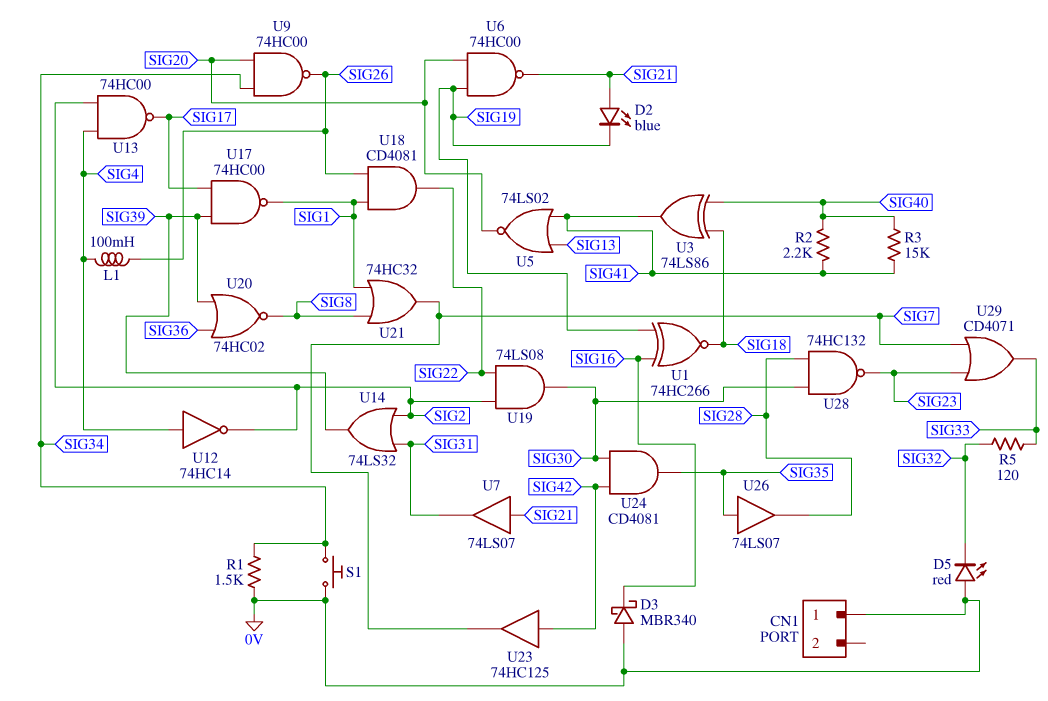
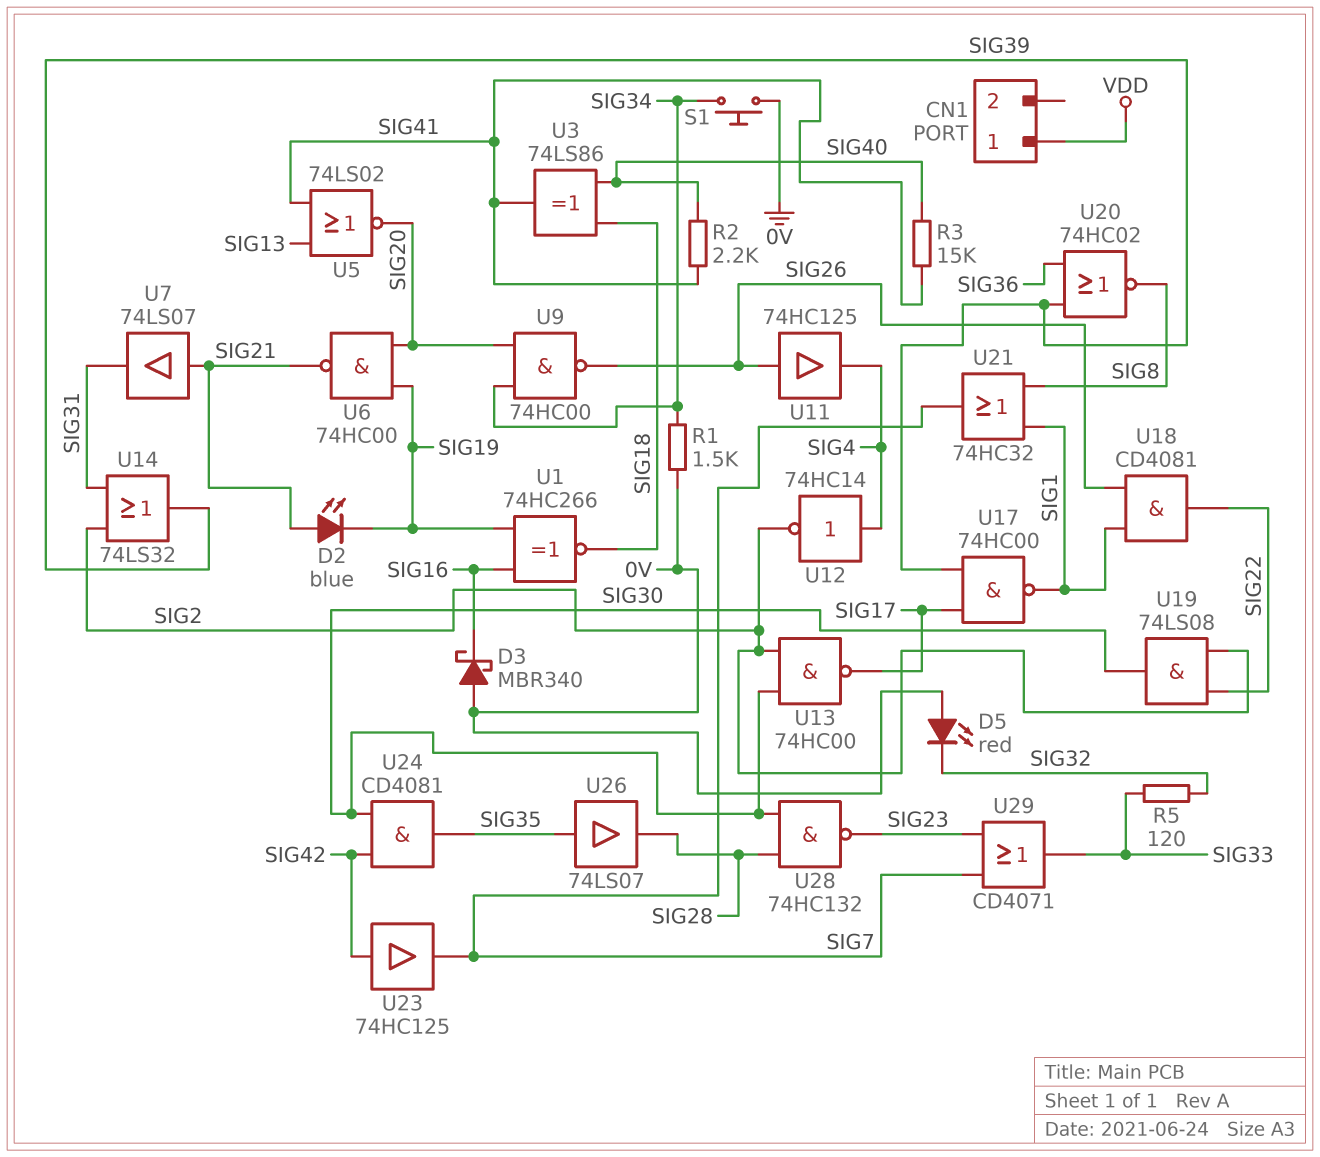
CN1 pin 1: 0V -> VDD
L1: 100mH (SIG4, SIG26) -> none
U11: none -> buffer 74HC125 (in SIG26, out SIG4)
U13: NAND 74HC00 (in SIG2, in SIG4, out SIG17) -> NAND 74HC00 (in SIG2, in SIG30, out SIG17)

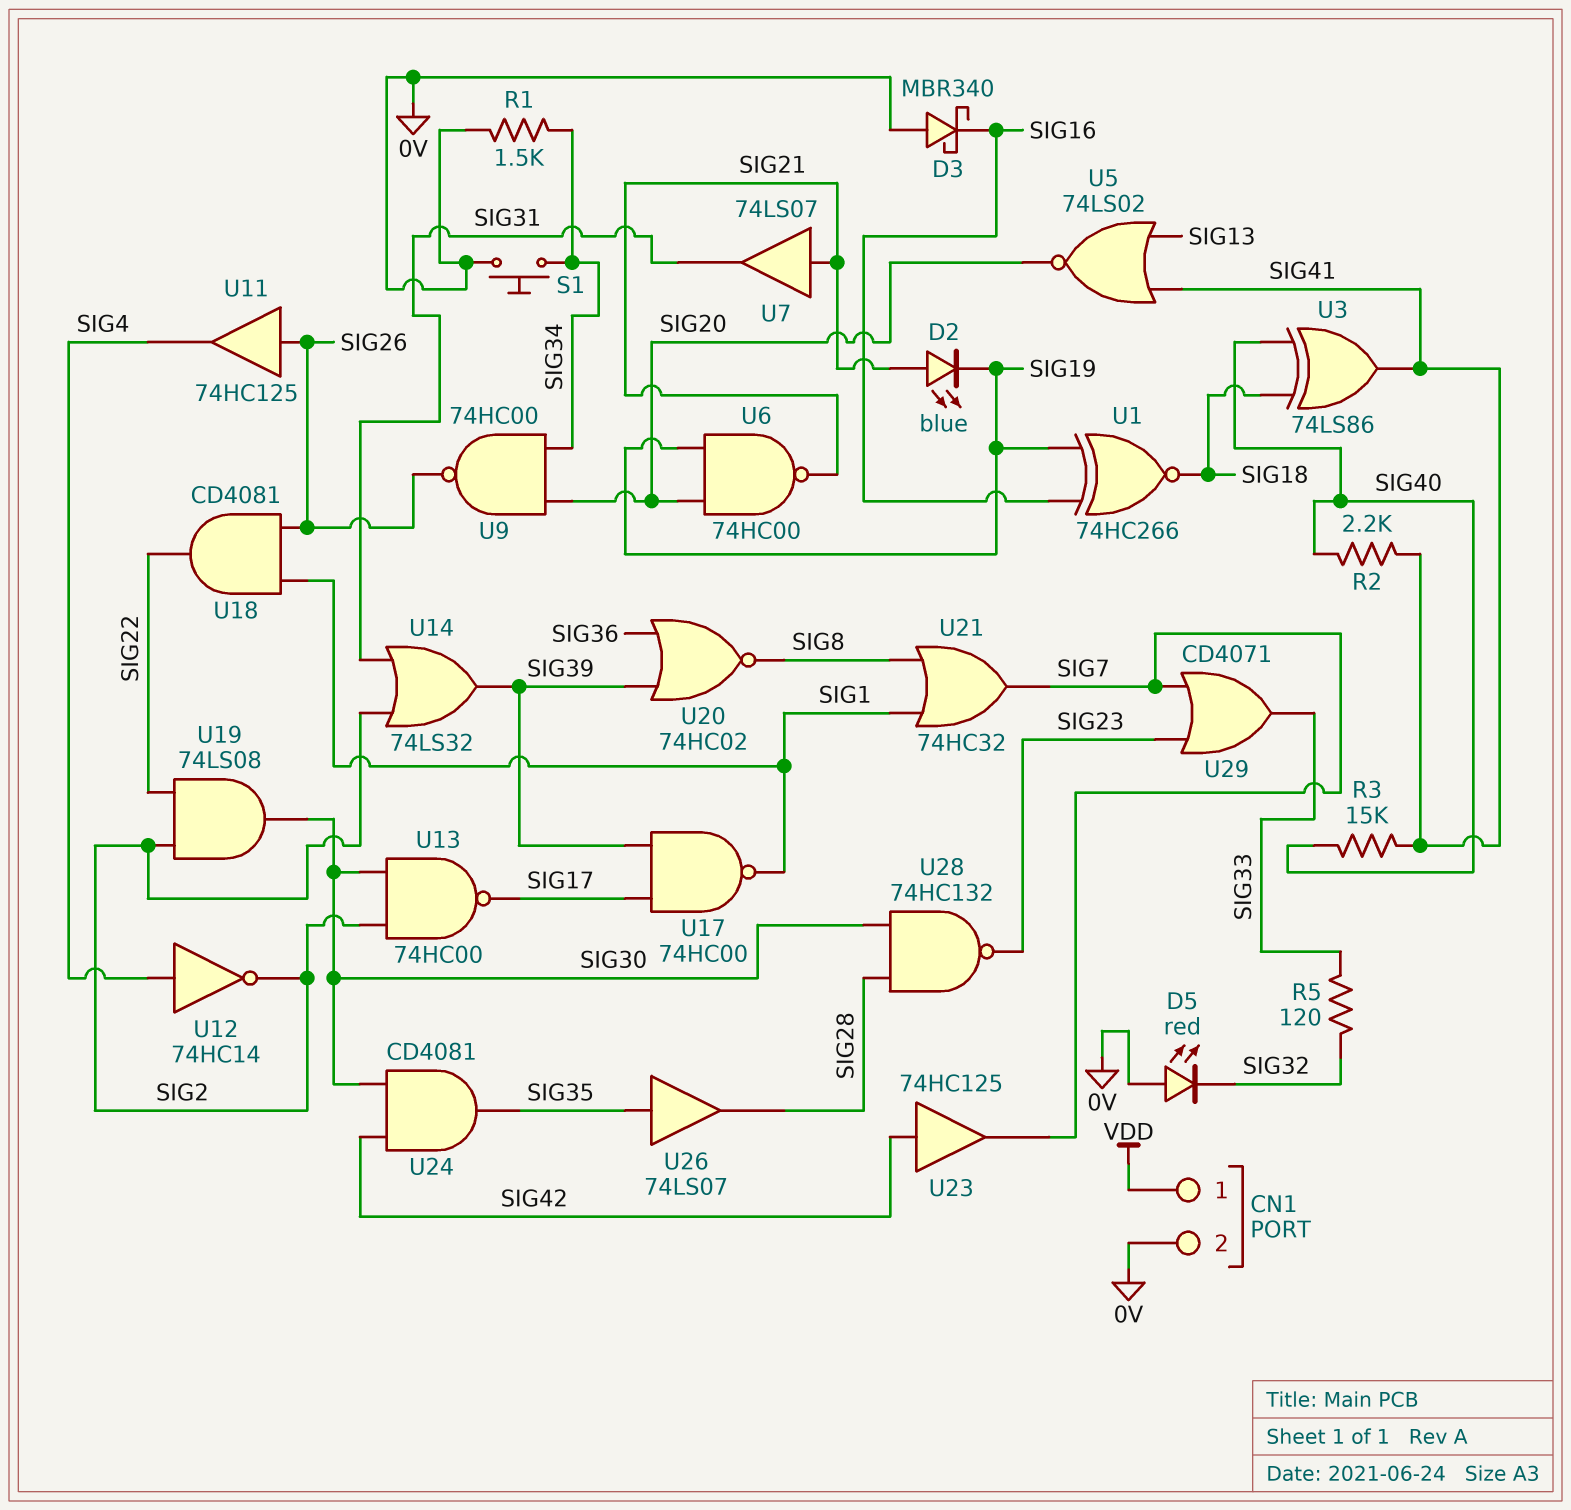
CN1 pin 2: none -> 0V

